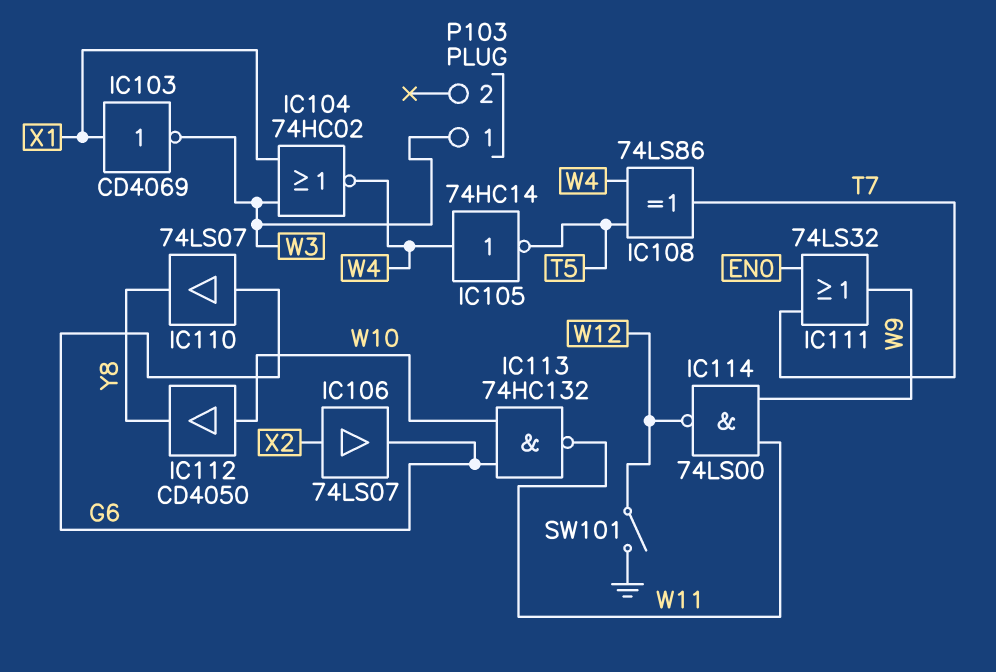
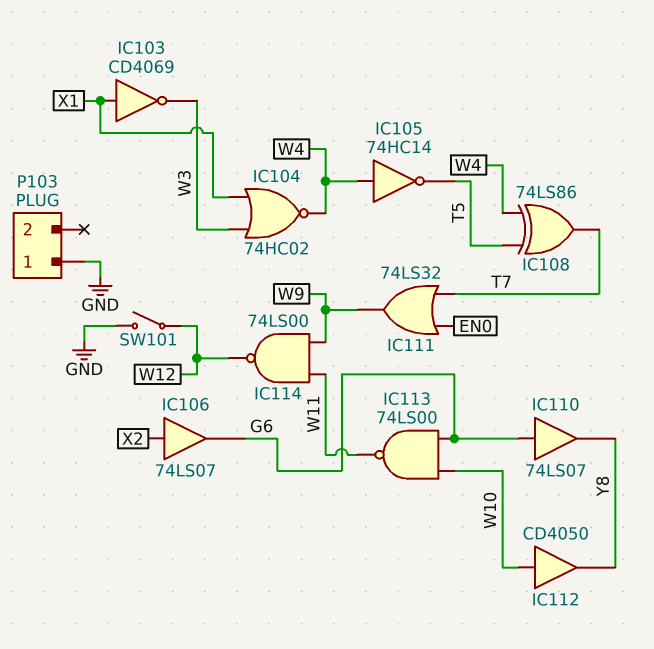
IC113: NAND 74HC132 (in G6, in W10, out W11) -> NAND 74LS00 (in G6, in W10, out W11)
P103 pin 1: W3 -> GND

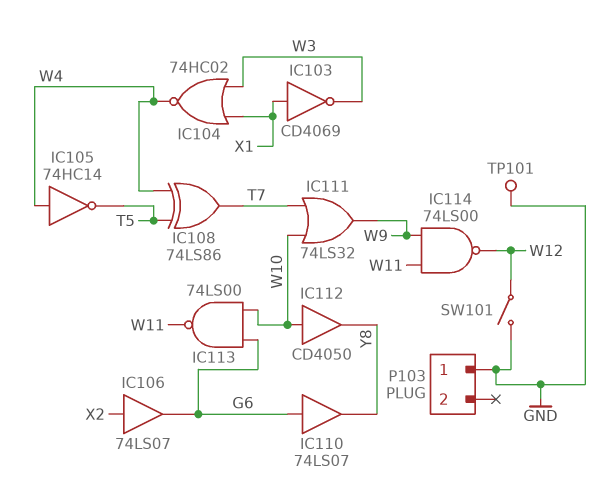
IC111: OR 74LS32 (in EN0, in T7, out W9) -> OR 74LS32 (in T7, in W10, out W9)
TP101: none -> test point (GND)

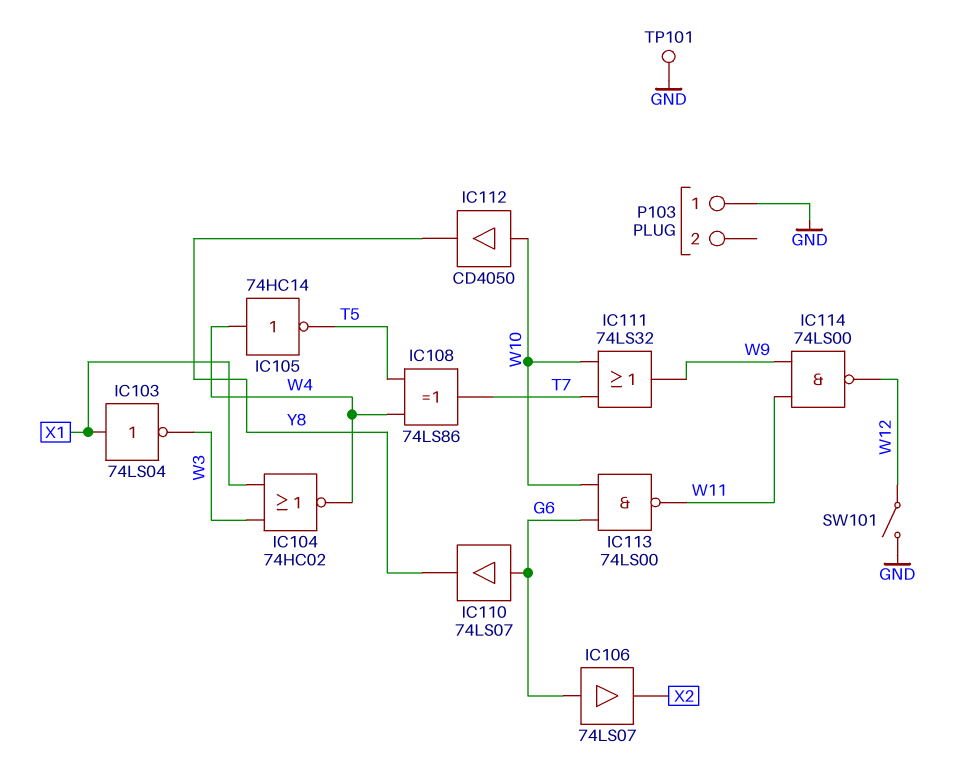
IC103: NOT CD4069 (in X1, out W3) -> NOT 74LS04 (in X1, out W3)
IC106: buffer 74LS07 (in X2, out G6) -> buffer 74LS07 (in G6, out X2)

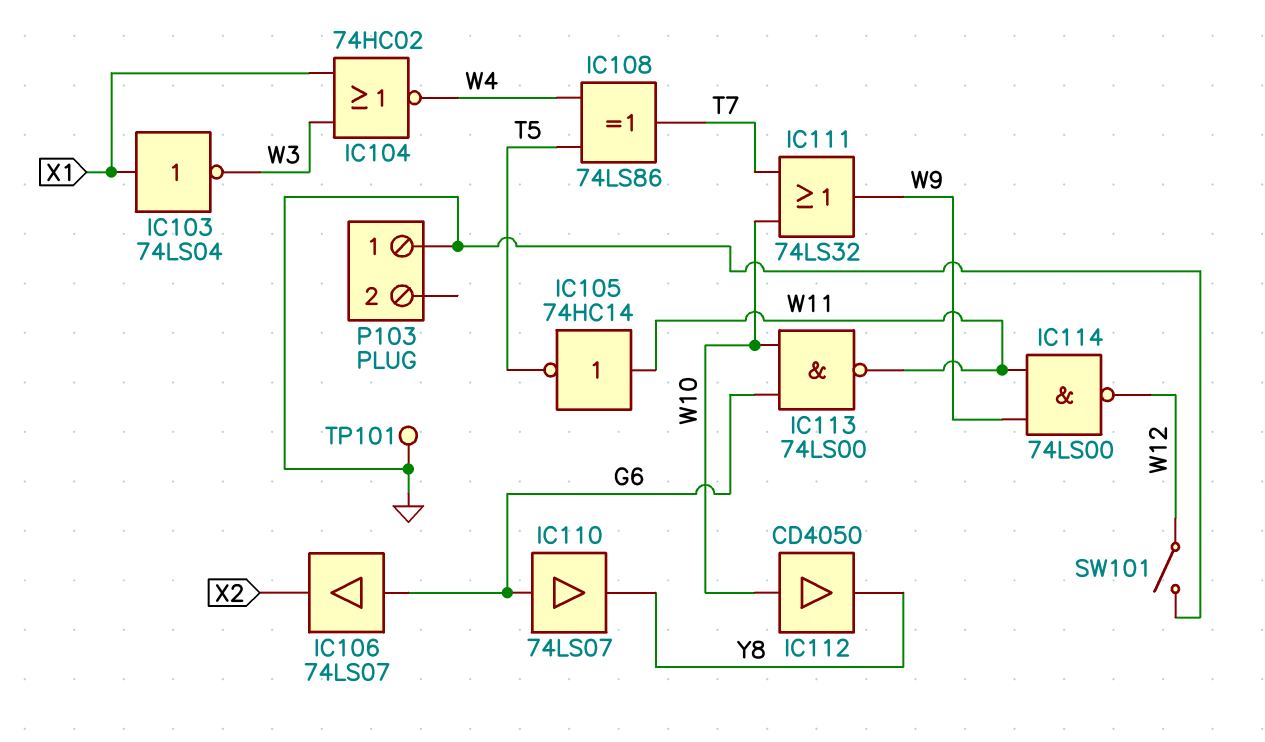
IC105: NOT 74HC14 (in W4, out T5) -> NOT 74HC14 (in W11, out T5)

